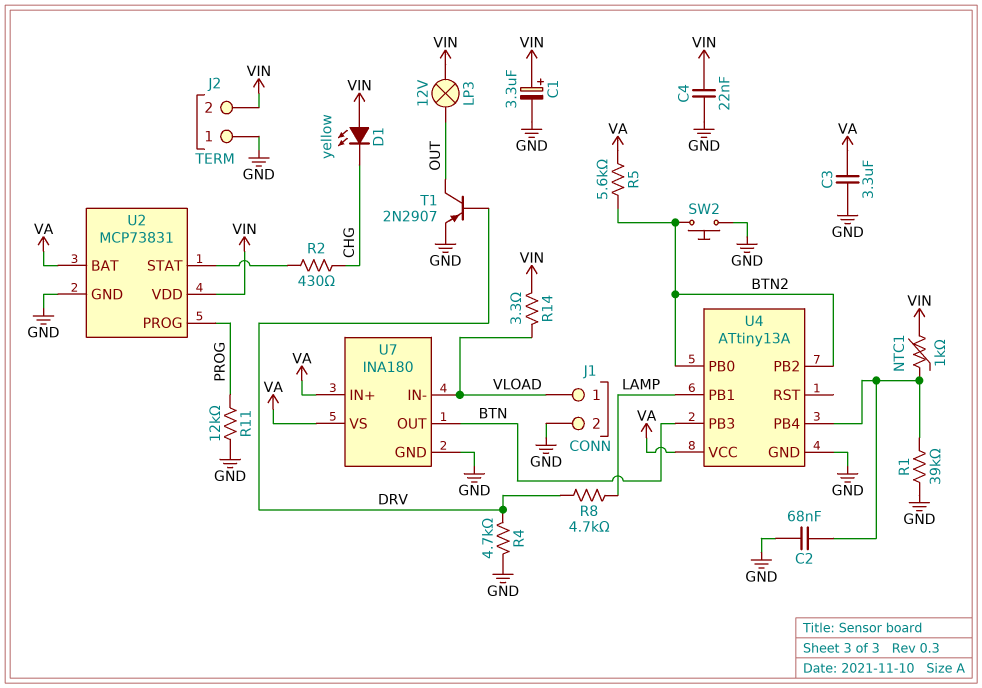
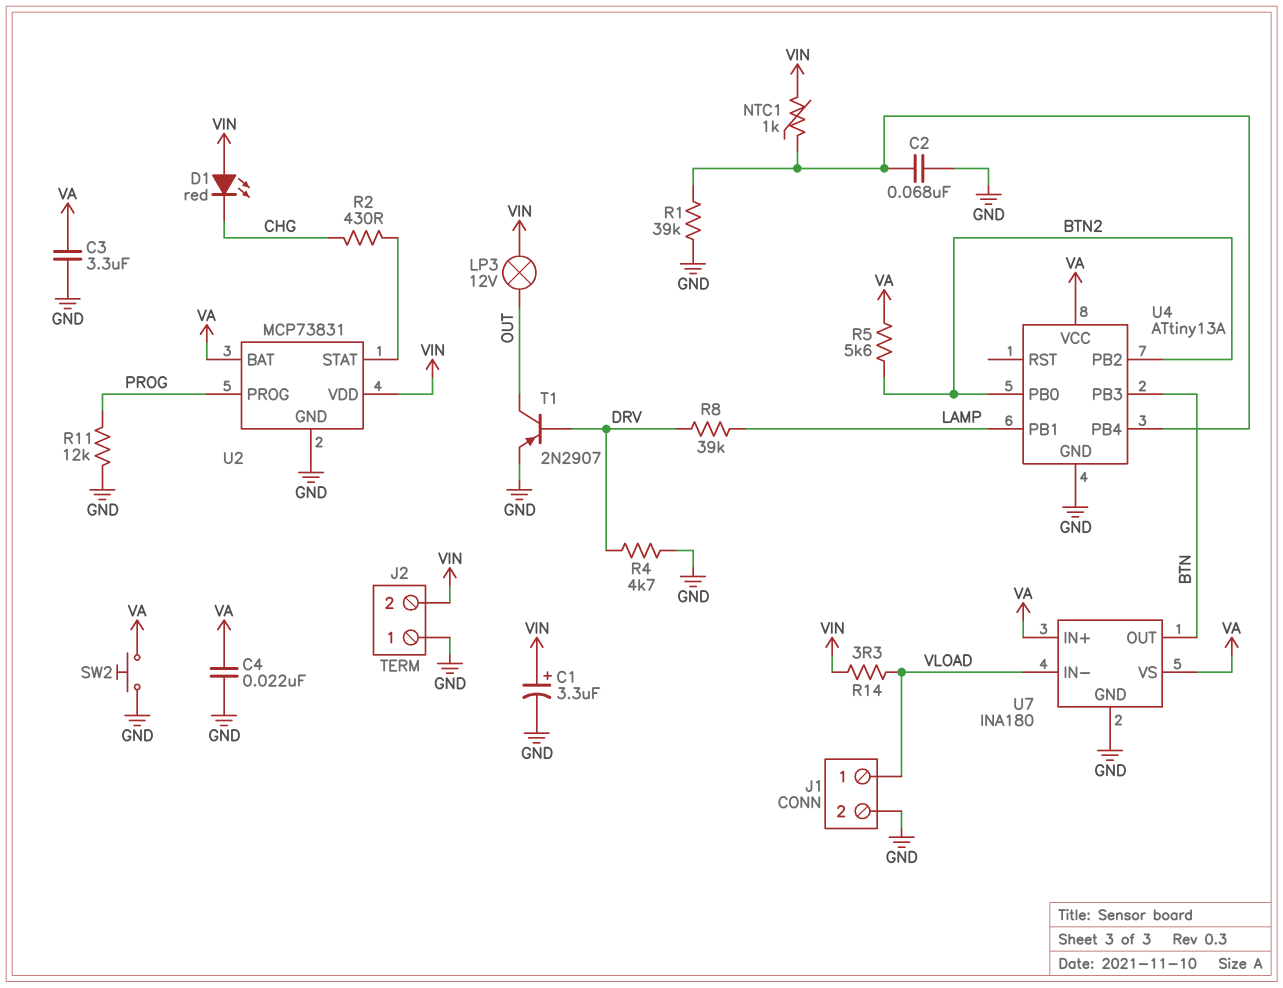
C4: 22nF (GND, VIN) -> 22nF (GND, VA)
D1: LED yellow (A VIN, K CHG) -> LED red (A VIN, K CHG)
R8: 4.7k (DRV, LAMP) -> 39k (DRV, LAMP)
SW2: button (BTN2, GND) -> button (GND, VA)

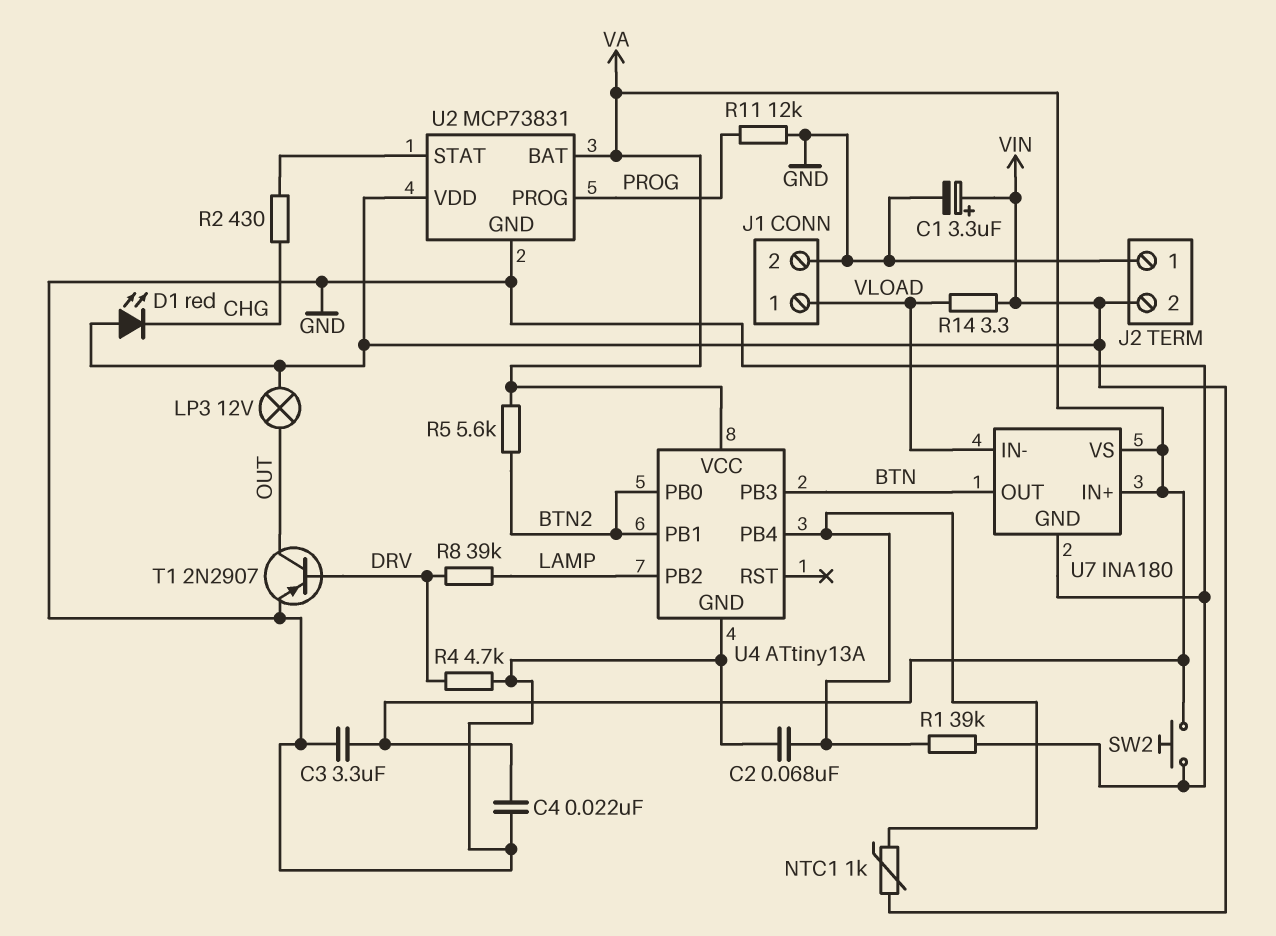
U4 pin PB1: LAMP -> BTN2
U4 pin PB2: BTN2 -> LAMP

